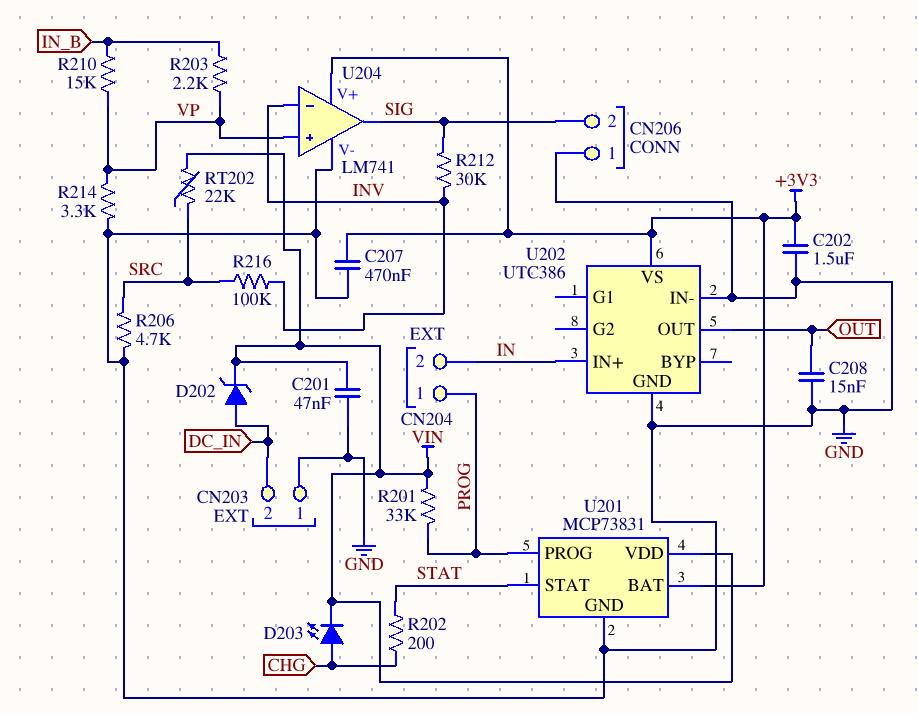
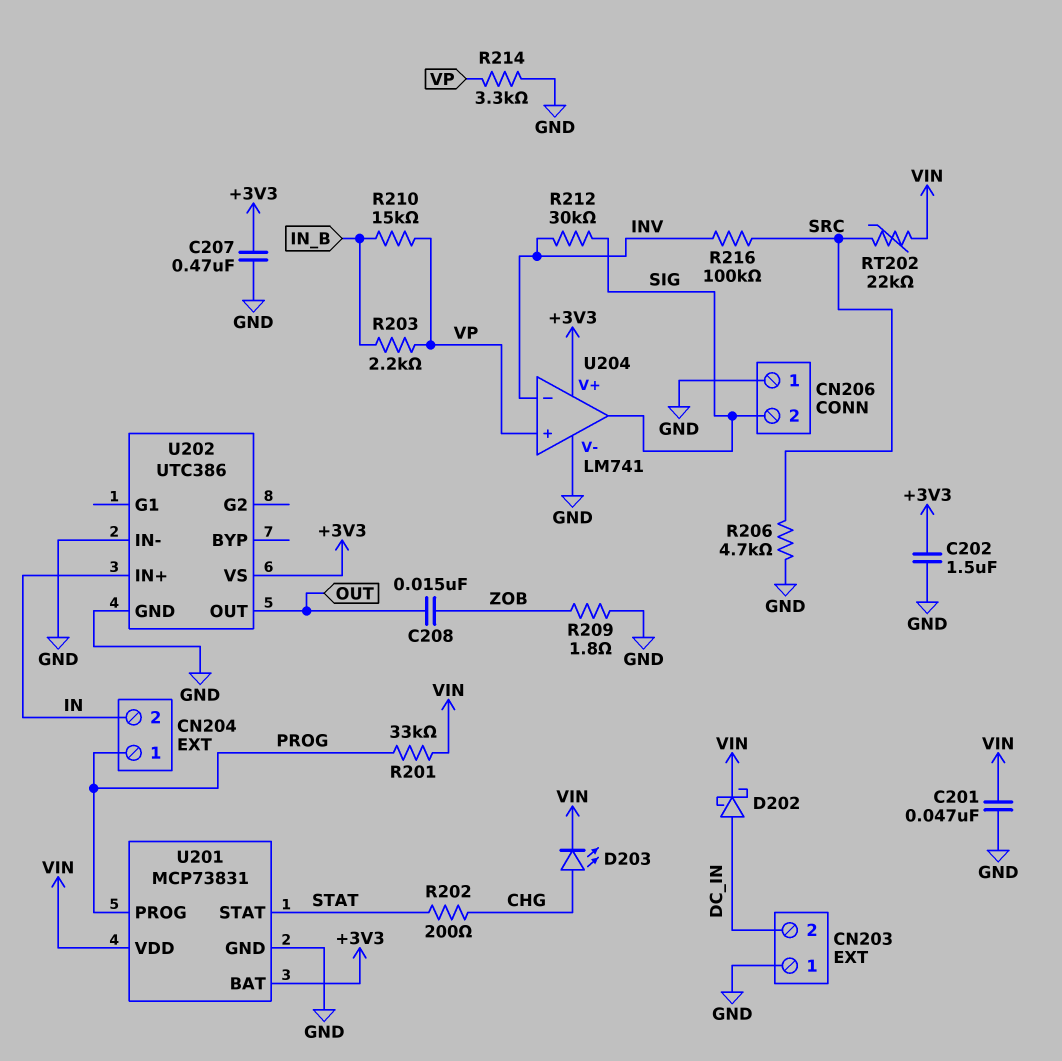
C208: 15nF (GND, OUT) -> 15nF (OUT, ZOB)
D202: zener (A DC_IN, K VIN) -> schottky (A DC_IN, K VIN)
R209: none -> 1.8 (GND, ZOB)

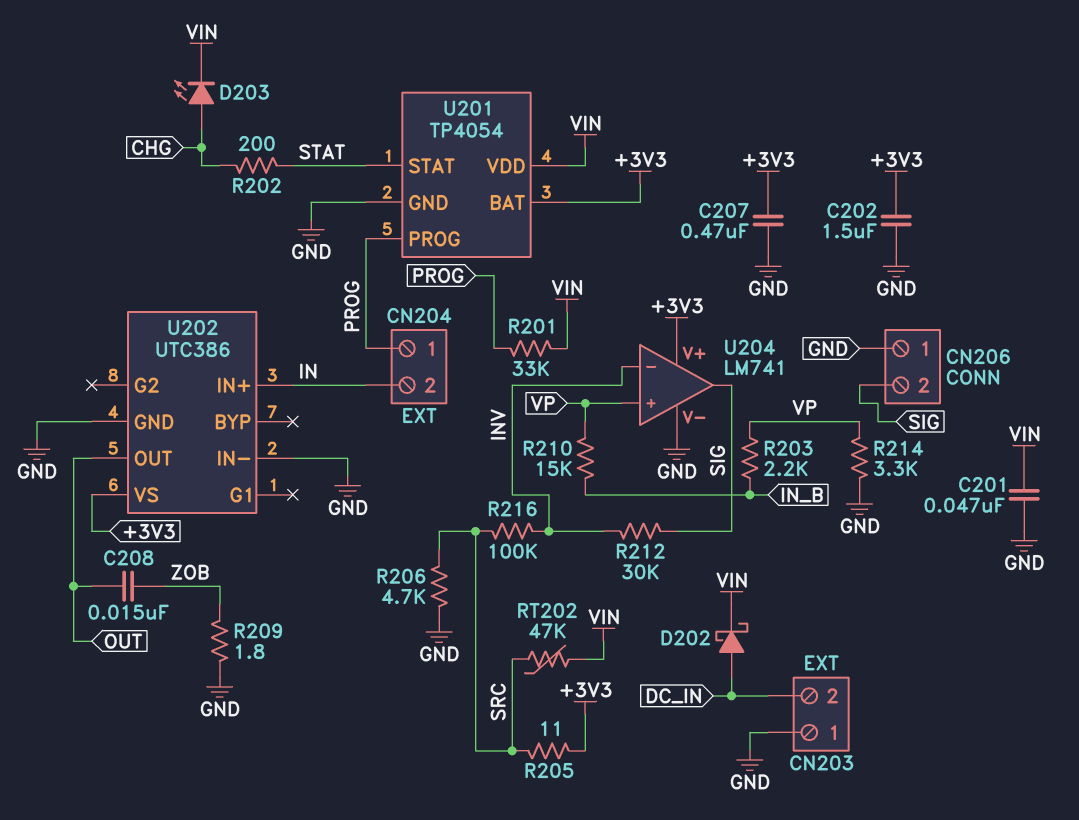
R205: none -> 11 (+3V3, SRC)
RT202: 22k (SRC, VIN) -> 47k (SRC, VIN)
U201: MCP73831 -> TP4054

